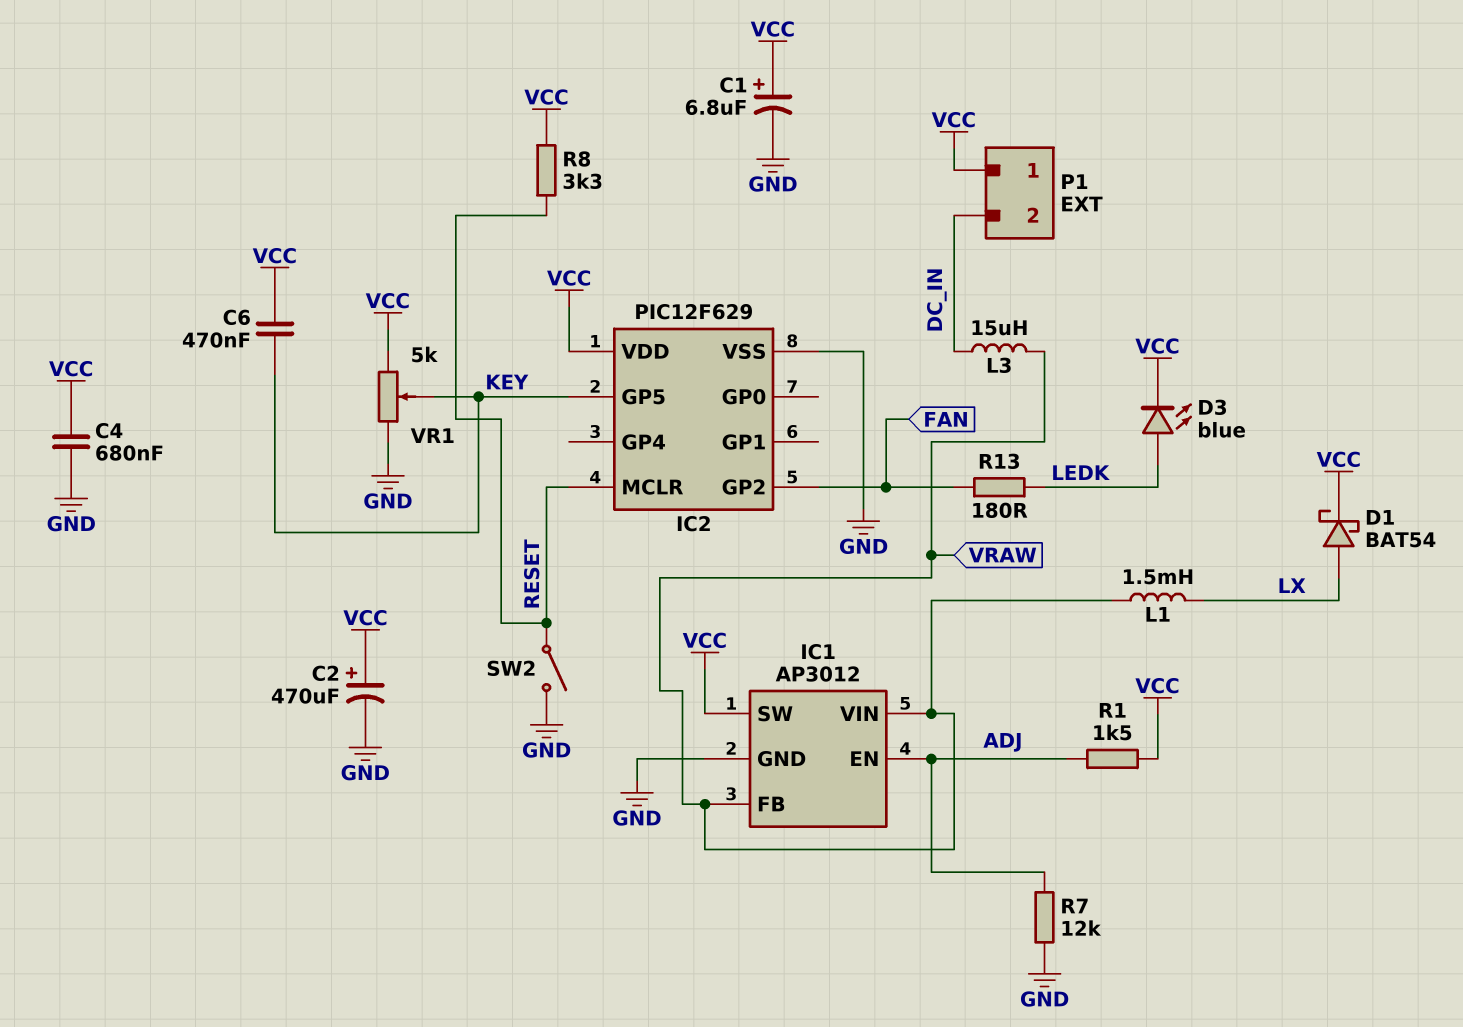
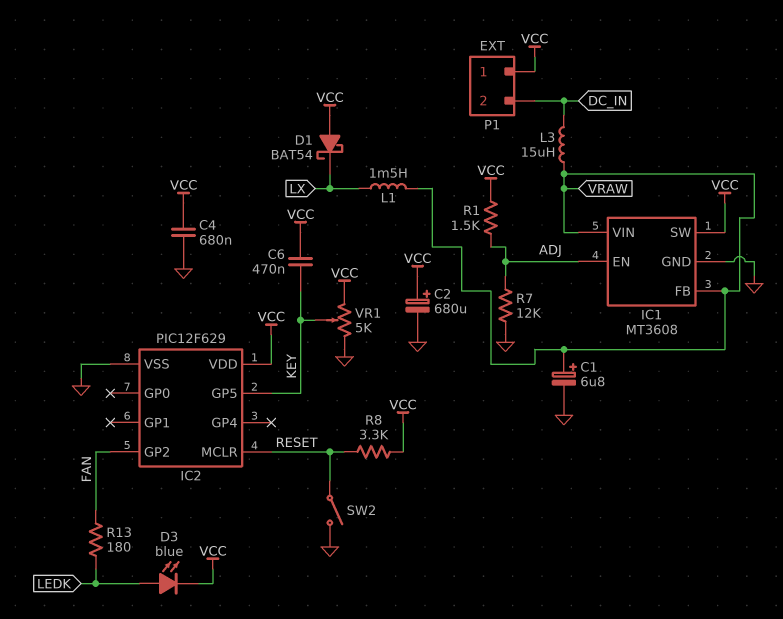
C1: 6.8uF (plus VCC, minus GND) -> 6.8uF (plus VRAW, minus GND)
C2: 470uF (plus VCC, minus GND) -> 680uF (plus VCC, minus GND)
D1: schottky BAT54 (A LX, K VCC) -> schottky BAT54 (A VCC, K LX)
IC1: AP3012 -> MT3608

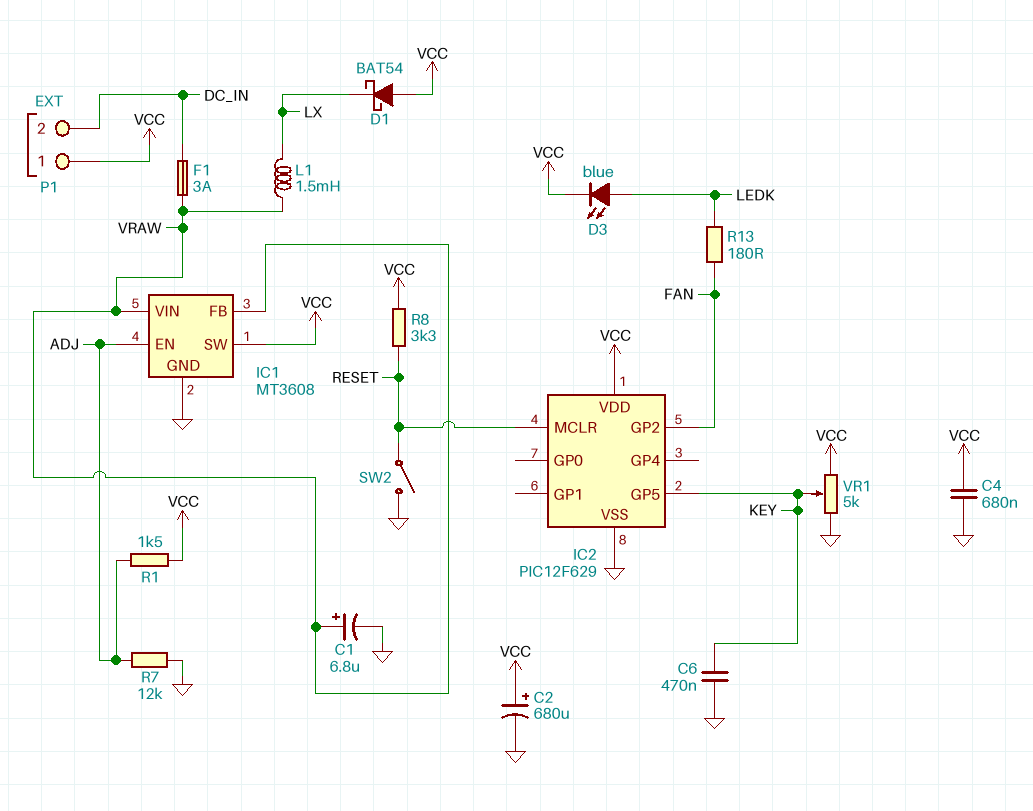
C6: 470nF (KEY, VCC) -> 470nF (GND, KEY)
F1: none -> 3A (DC_IN, VRAW)
L3: 15uH (DC_IN, VRAW) -> none

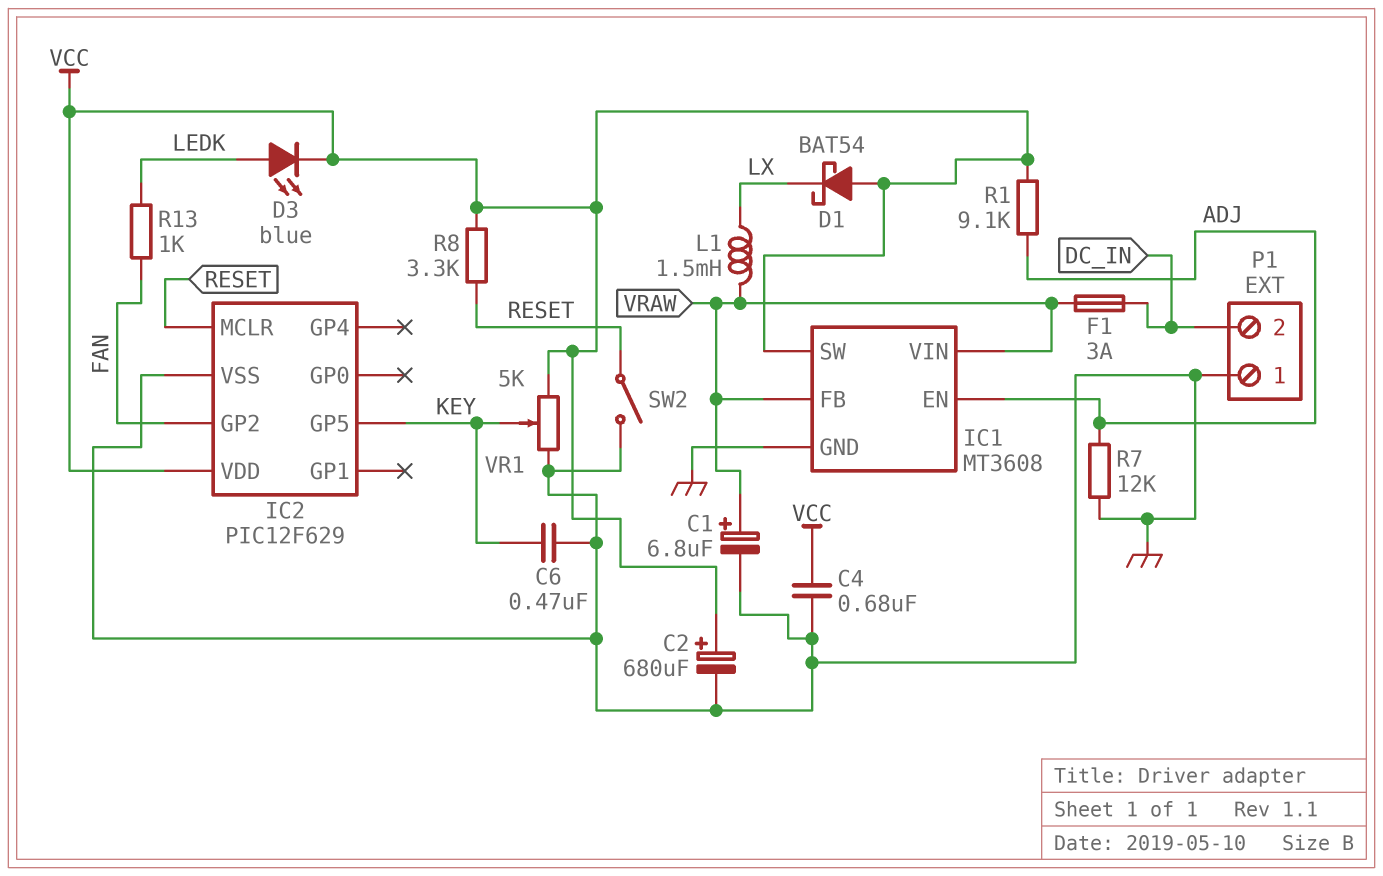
P1 pin 1: VCC -> GND
R1: 1.5k (ADJ, VCC) -> 9.1k (ADJ, VCC)
R13: 180 (FAN, LEDK) -> 1k (FAN, LEDK)

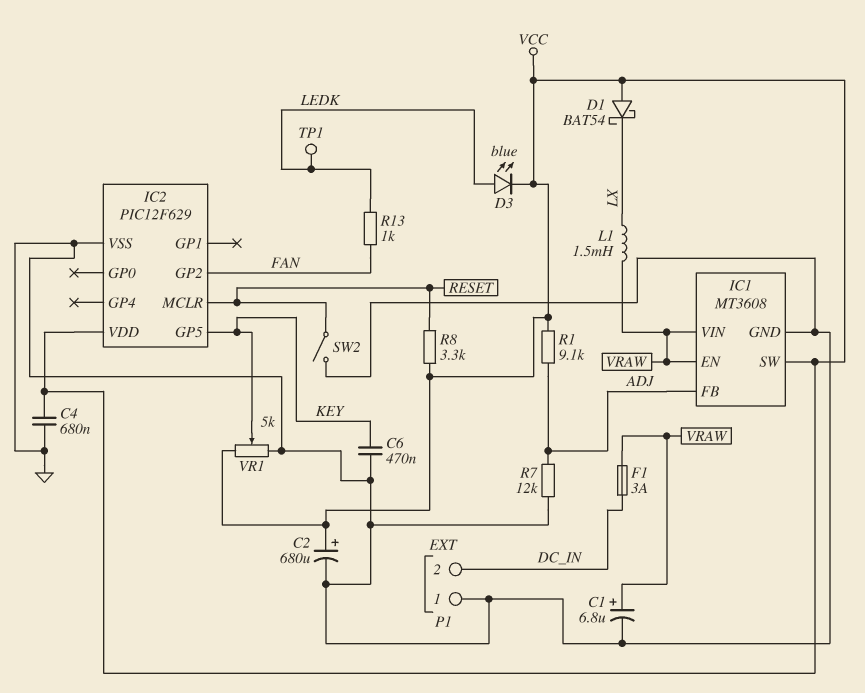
IC1 pin EN: ADJ -> VRAW
IC1 pin FB: VRAW -> ADJ
TP1: none -> test point (LEDK)

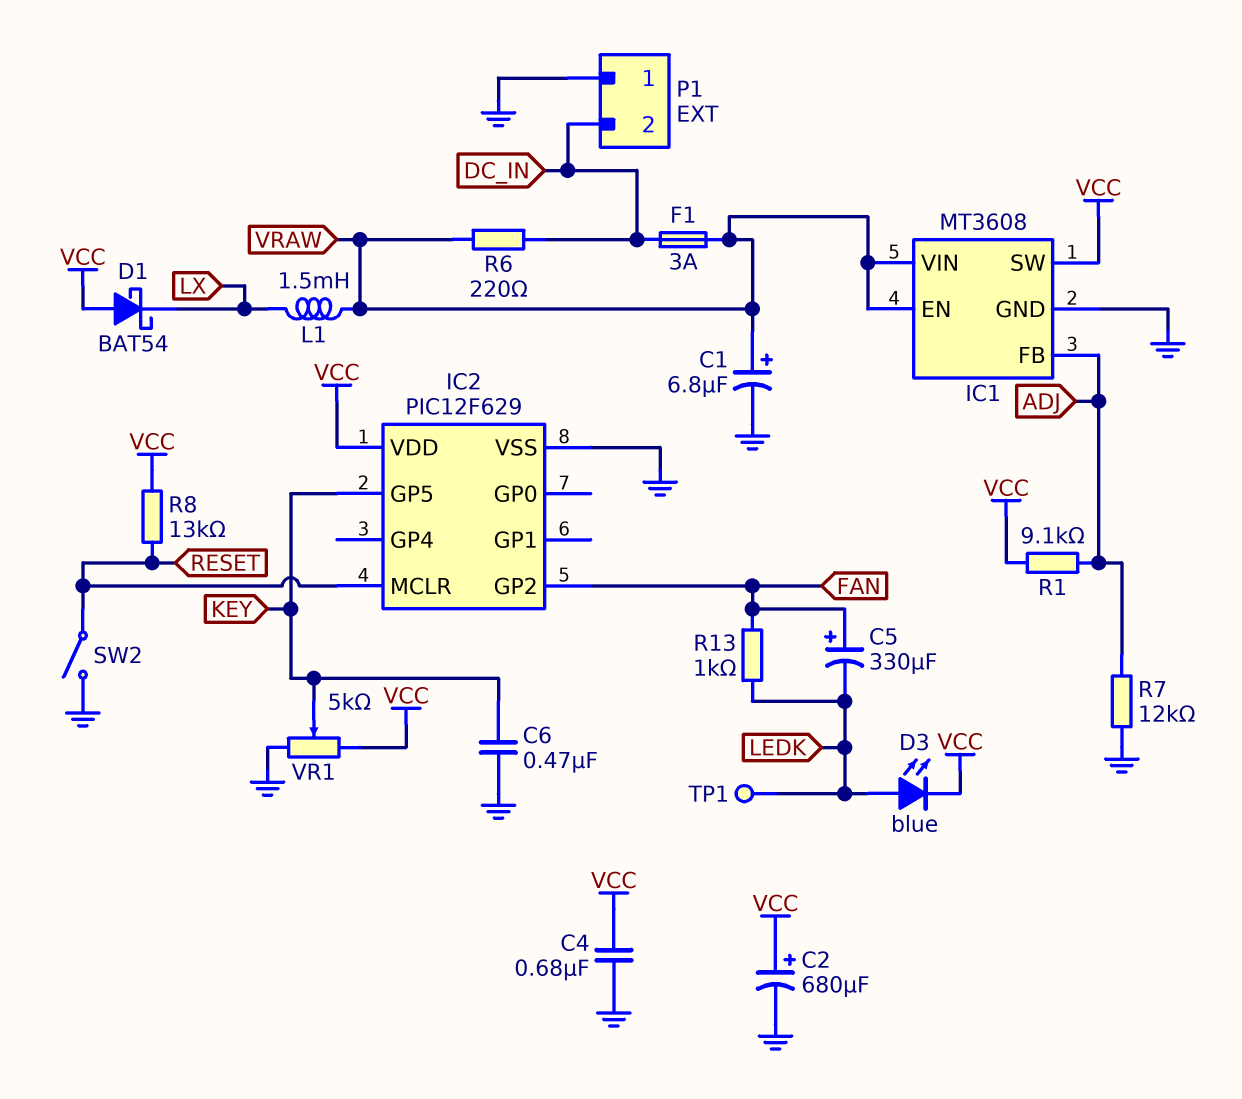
C5: none -> 330uF (plus FAN, minus LEDK)
R6: none -> 220 (DC_IN, VRAW)
R8: 3.3k (RESET, VCC) -> 13k (RESET, VCC)

